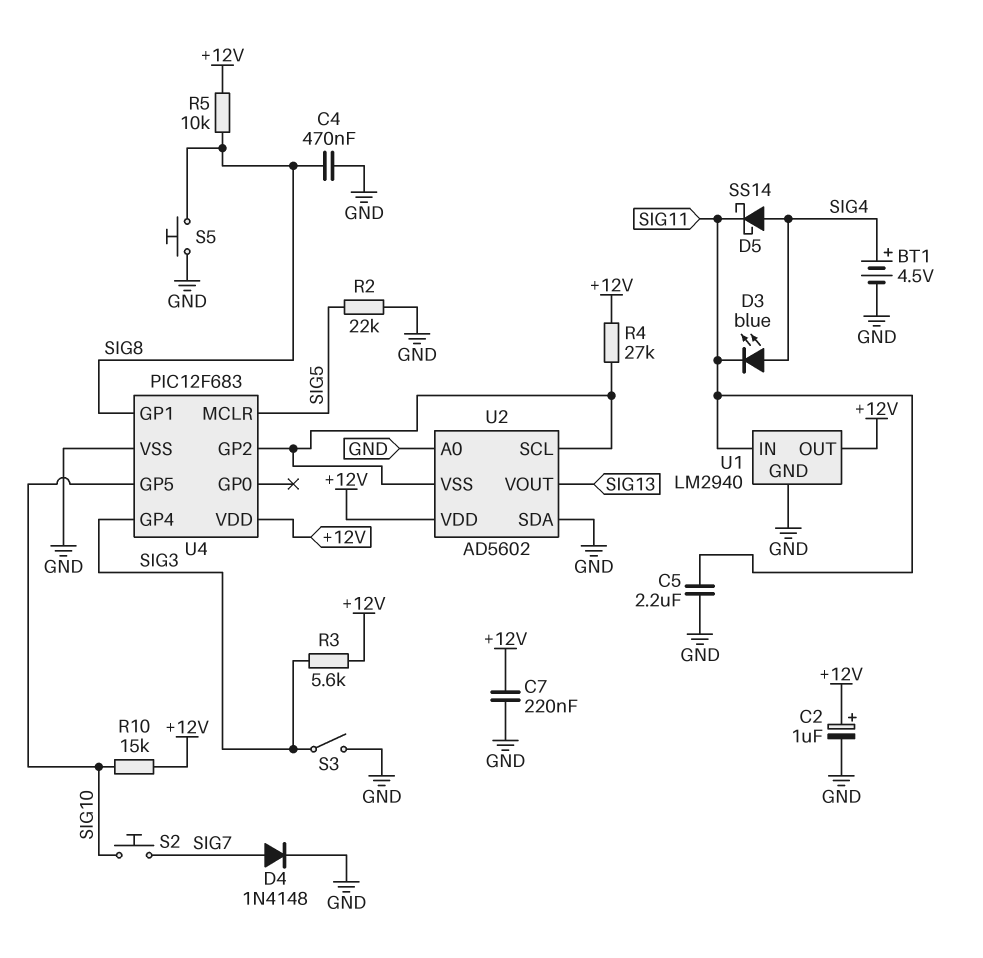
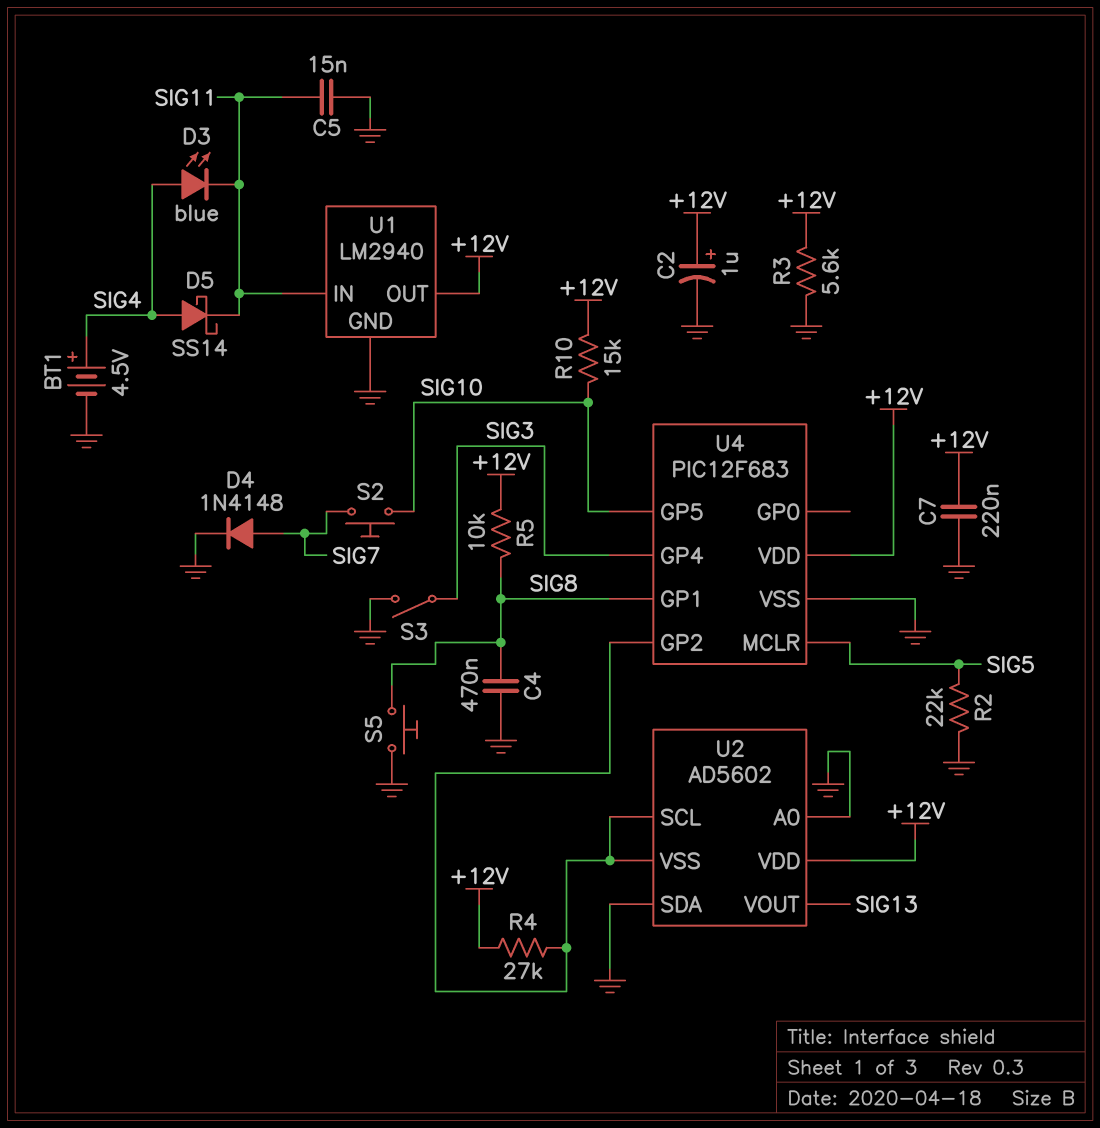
C5: 2.2uF (GND, SIG11) -> 15nF (GND, SIG11)
R3: 5.6k (+12V, SIG3) -> 5.6k (+12V, GND)

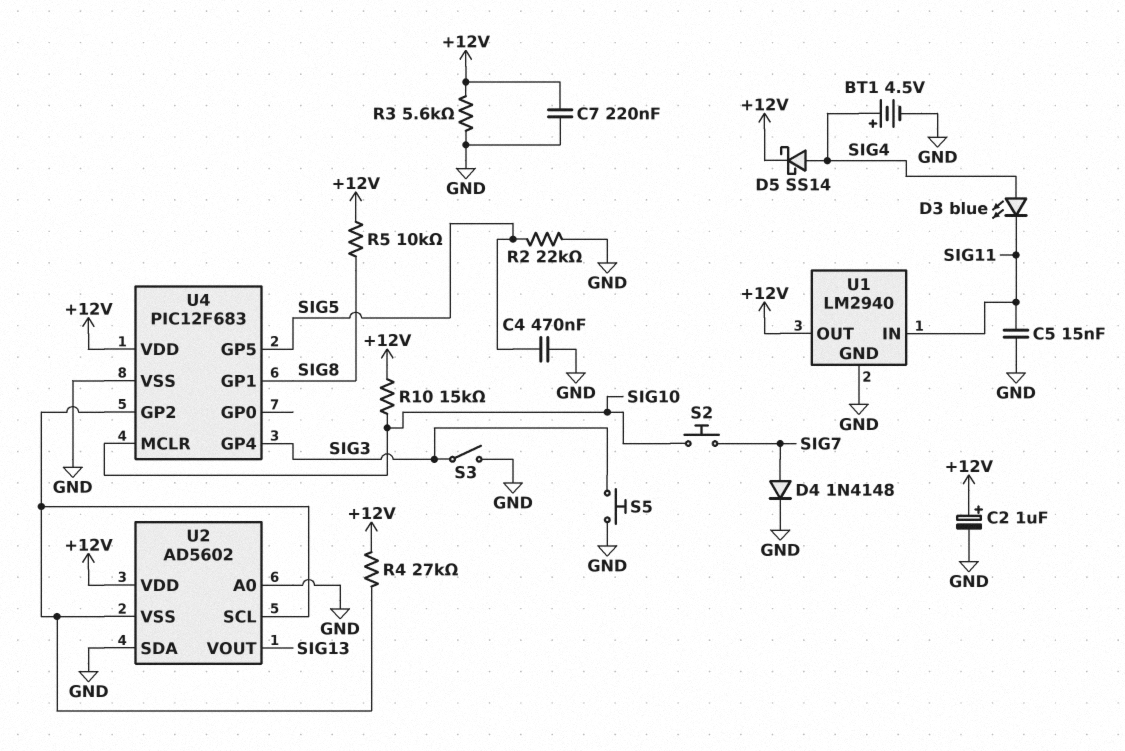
C4: 470nF (GND, SIG8) -> 470nF (GND, SIG5)
D5: schottky SS14 (A SIG4, K SIG11) -> schottky SS14 (A SIG4, K +12V)
S5: button (GND, SIG8) -> button (GND, SIG3)
U4 pin GP5: SIG10 -> SIG5
U4 pin MCLR: SIG5 -> SIG10

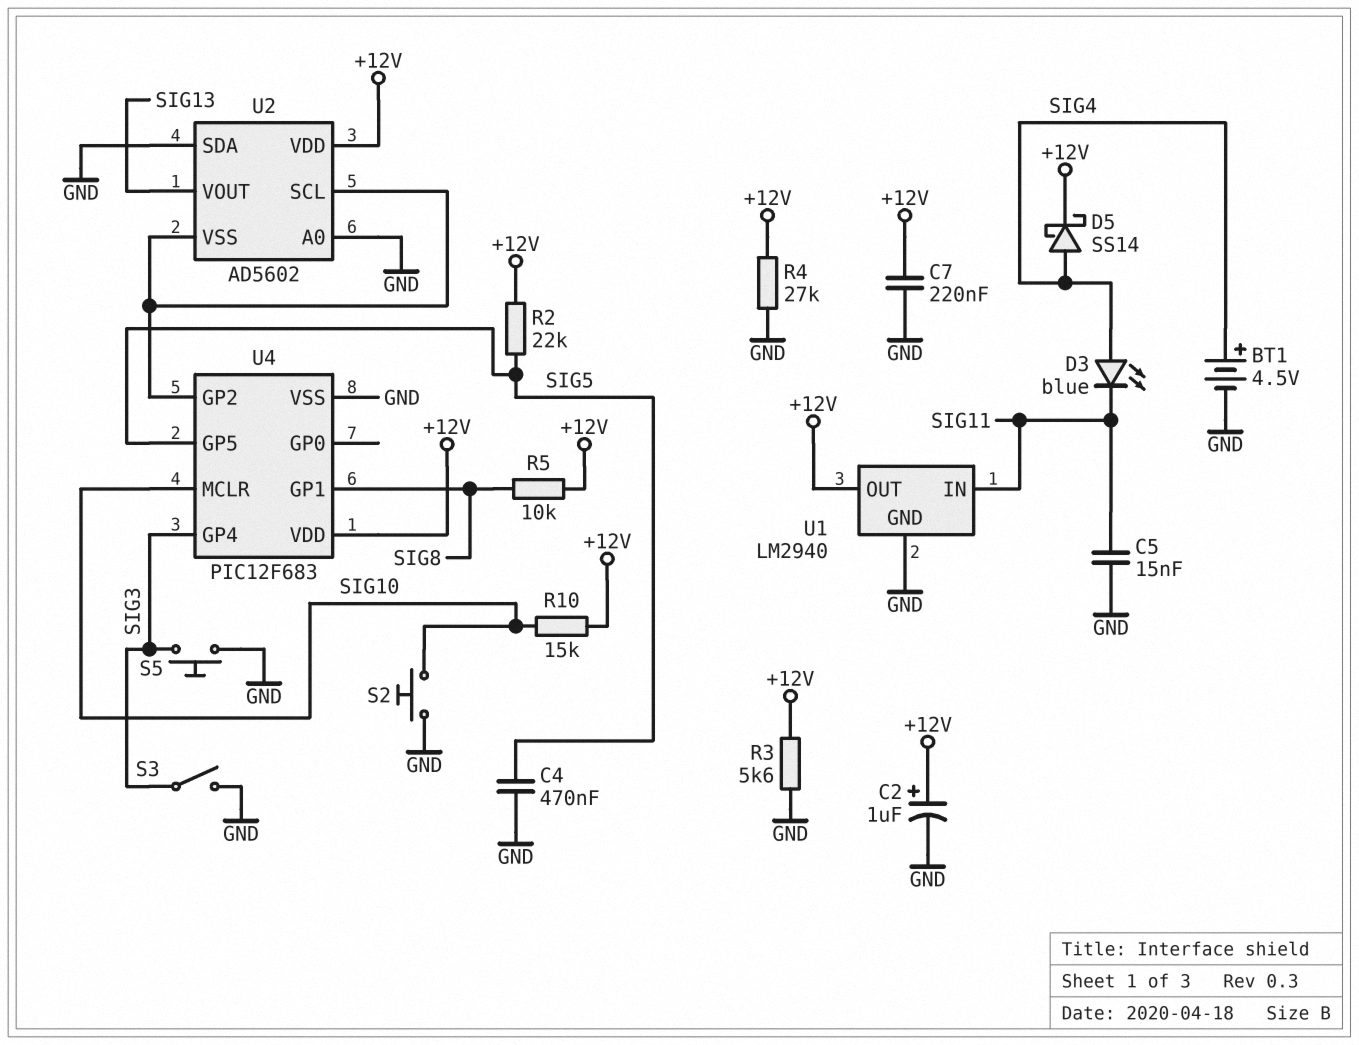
D4: diode 1N4148 (A SIG7, K GND) -> none
R2: 22k (GND, SIG5) -> 22k (+12V, SIG5)
R4: 27k (+12V, U2/SCL) -> 27k (+12V, GND)
S2: button (SIG7, SIG10) -> button (GND, SIG10)

